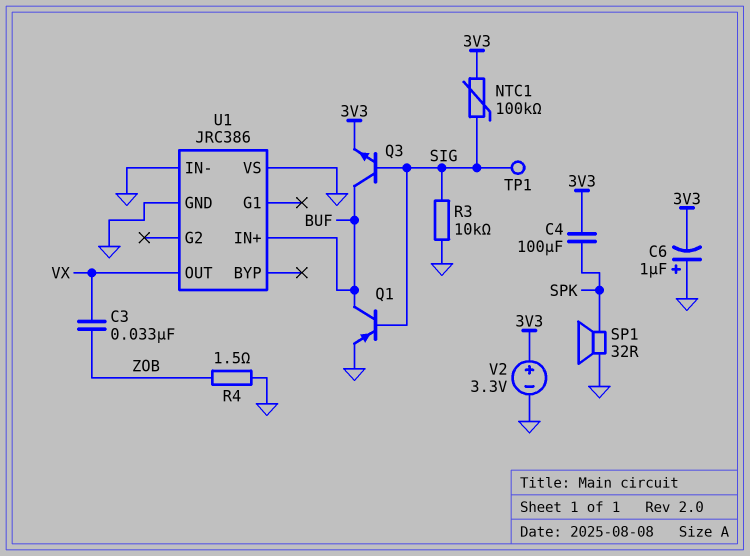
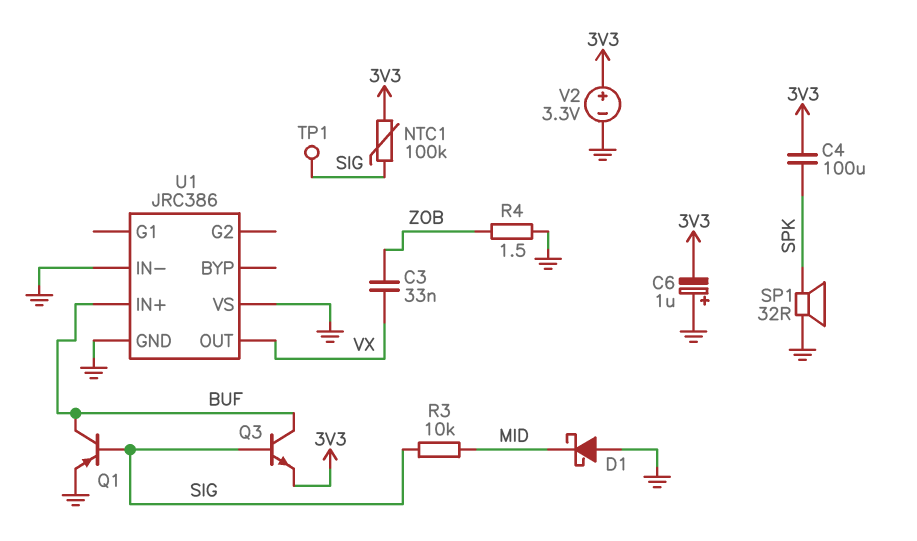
D1: none -> schottky (A GND, K MID)
R3: 10k (GND, SIG) -> 10k (MID, SIG)

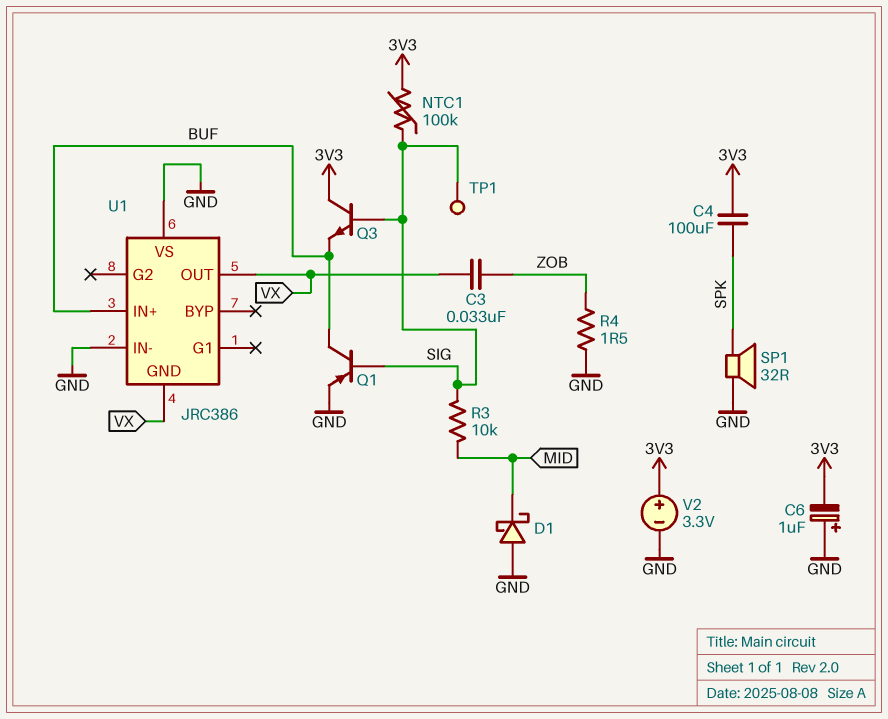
Q3: NPN (B SIG, C BUF, E 3V3) -> NPN (B SIG, C 3V3, E BUF)
U1 pin GND: GND -> VX

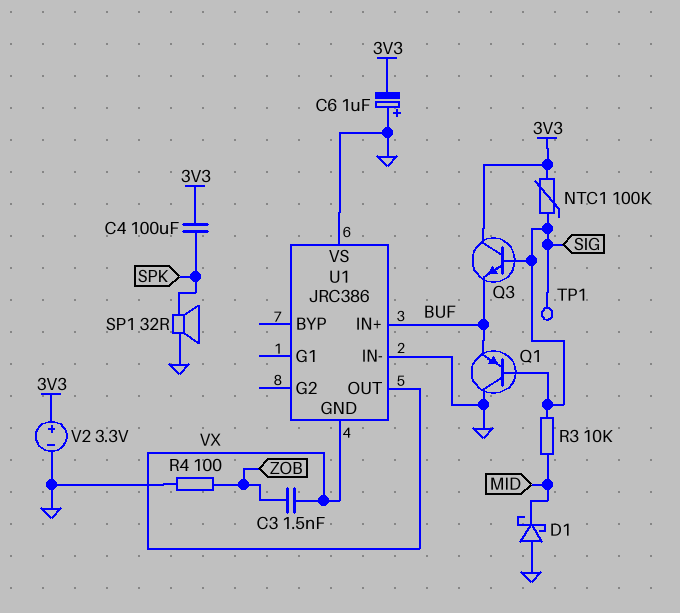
C3: 33nF (VX, ZOB) -> 1.5nF (VX, ZOB)
Q1: PNP (B SIG, C BUF, E GND) -> PNP (B SIG, C GND, E BUF)
R4: 1.5 (GND, ZOB) -> 100 (GND, ZOB)

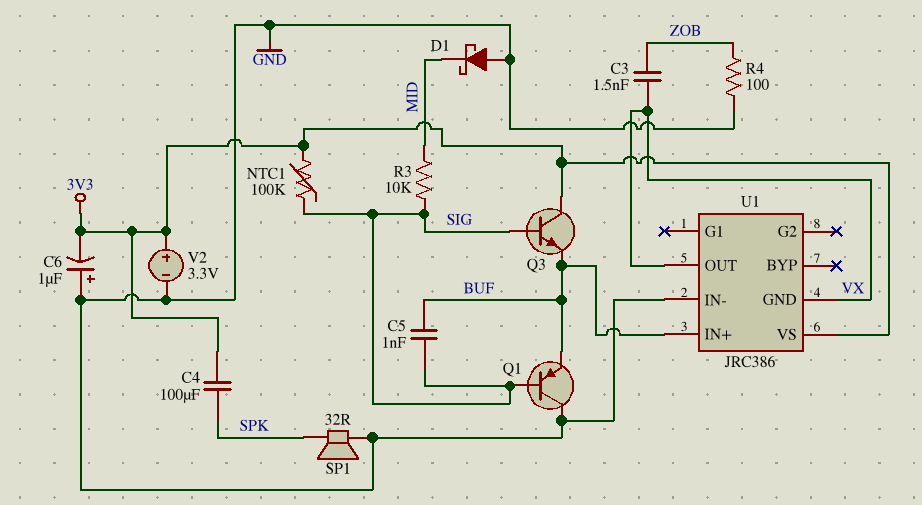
C5: none -> 1nF (BUF, SIG)
TP1: test point (SIG) -> none
U1 pin VS: GND -> 3V3

